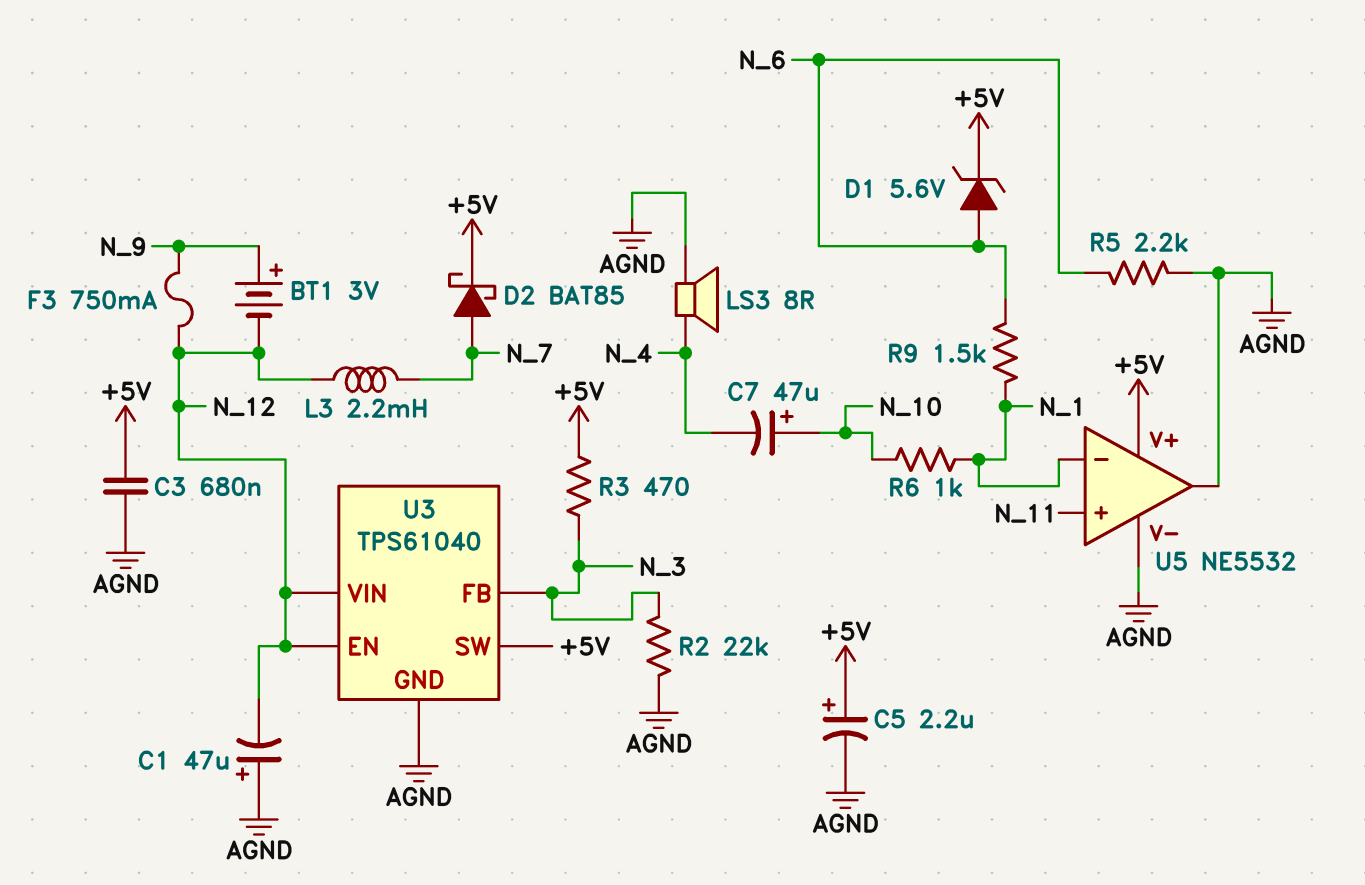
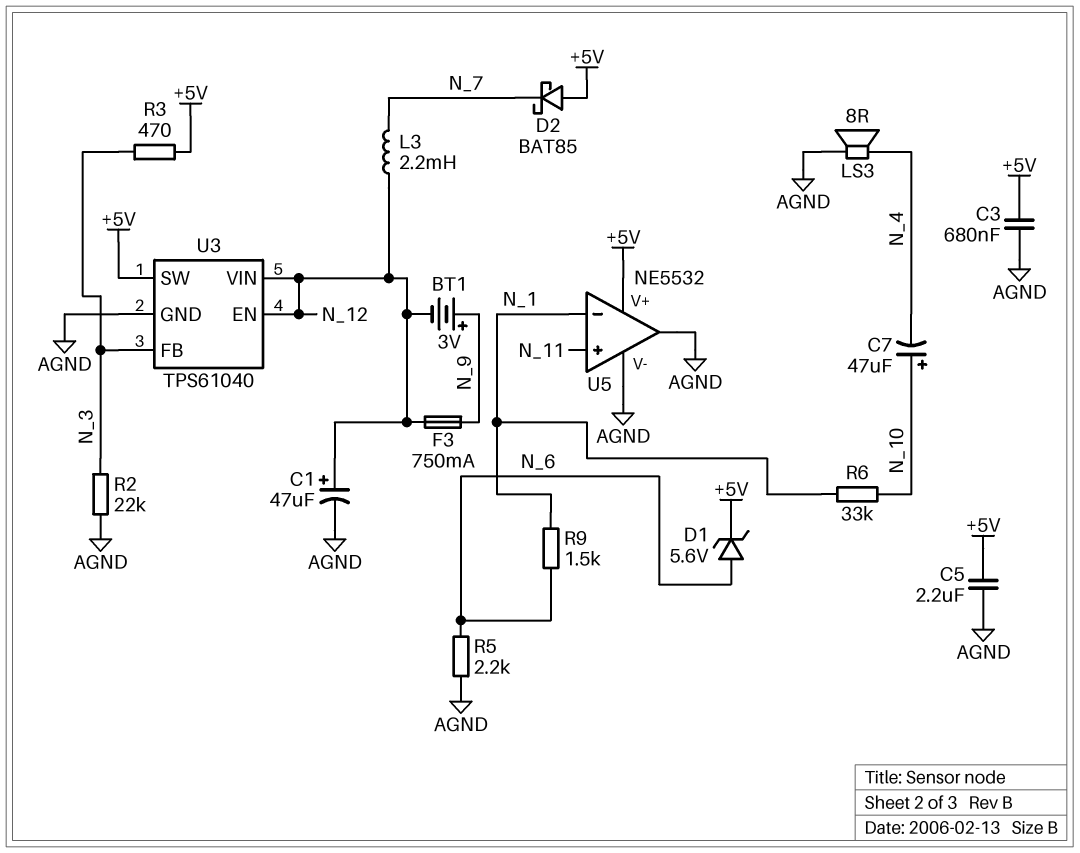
C1: 47uF (plus AGND, minus N_12) -> 47uF (plus N_12, minus AGND)
C5: 2.2uF (plus +5V, minus AGND) -> 2.2uF (+5V, AGND)
D2: schottky BAT85 (A N_7, K +5V) -> schottky BAT85 (A +5V, K N_7)
R6: 1k (N_1, N_10) -> 33k (N_1, N_10)

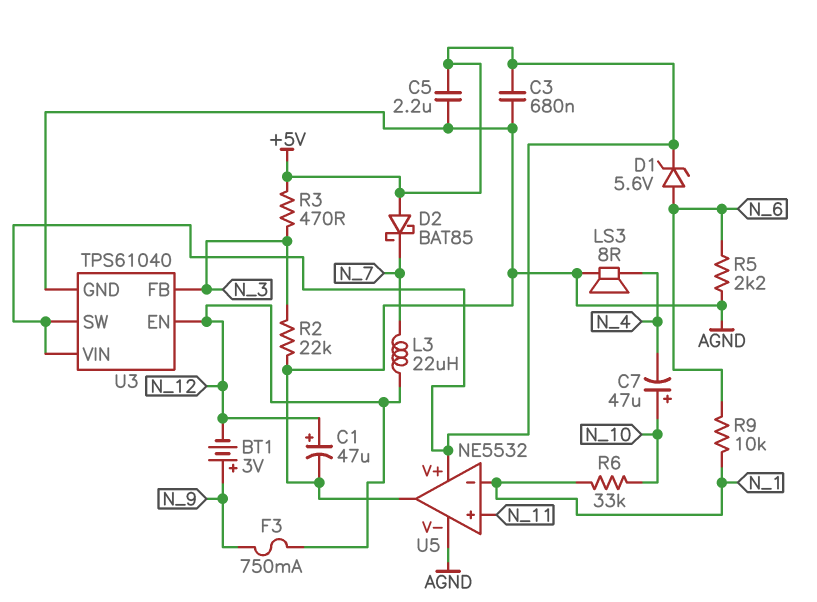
L3: 2.2mH (N_7, N_12) -> 22uH (N_7, N_12)
R9: 1.5k (N_1, N_6) -> 10k (N_1, N_6)
U3 pin VIN: N_12 -> +5V

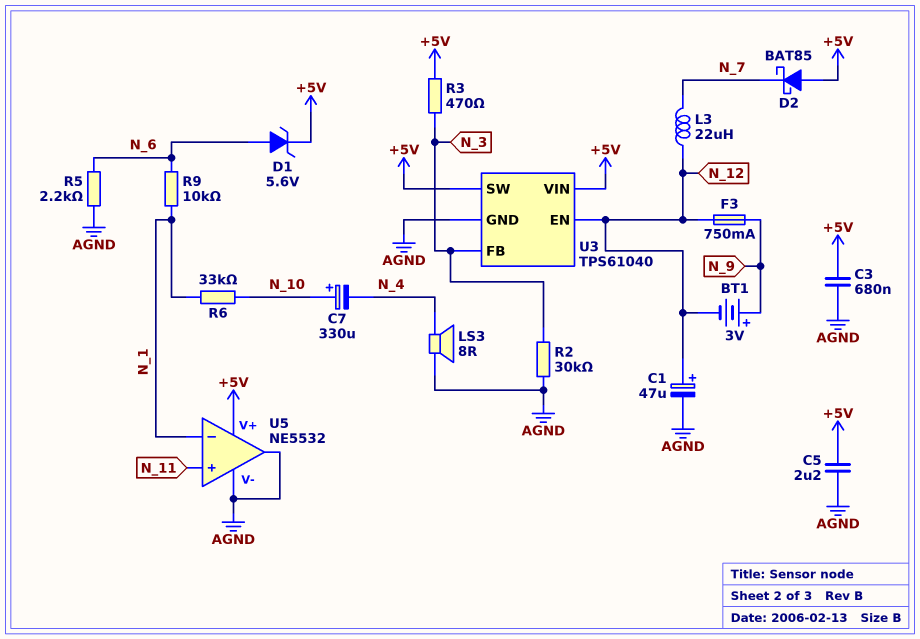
C7: 47uF (plus N_10, minus N_4) -> 330uF (plus N_10, minus N_4)
R2: 22k (AGND, N_3) -> 30k (AGND, N_3)

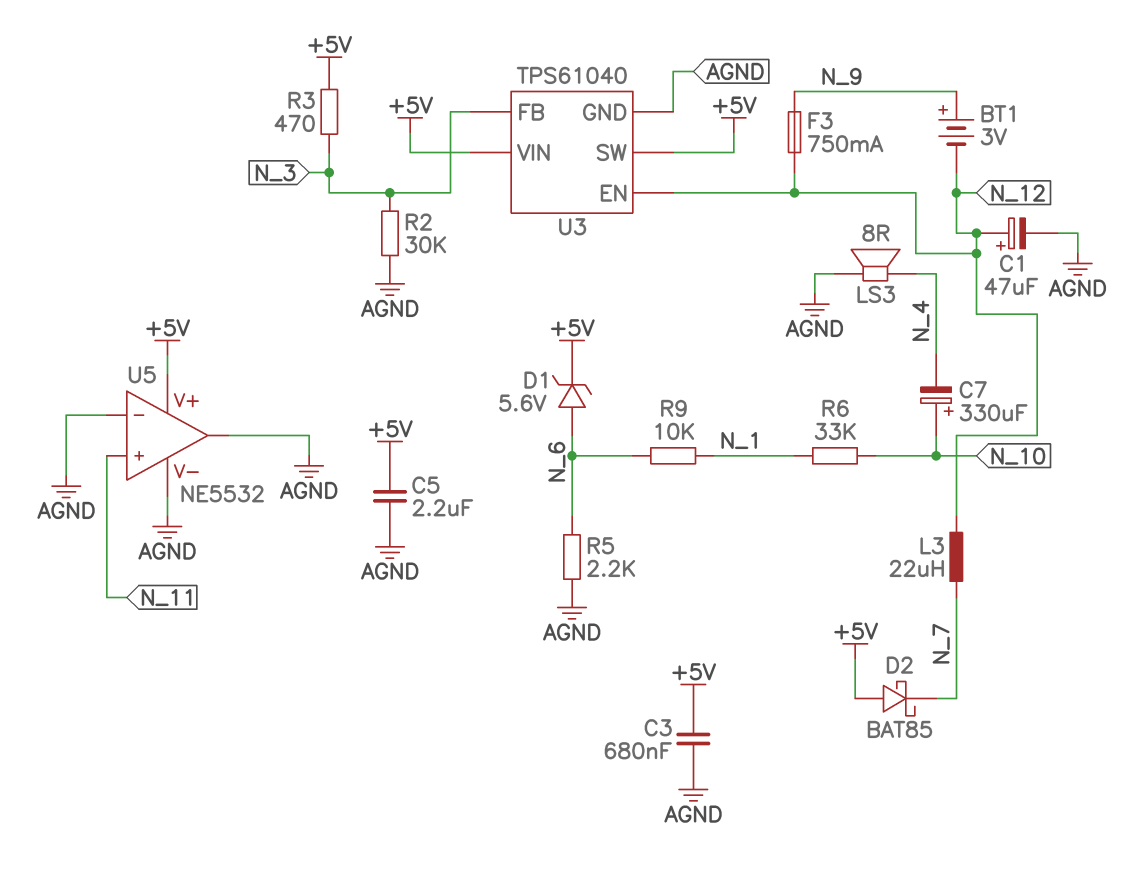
U5 pin in-: N_1 -> AGND

